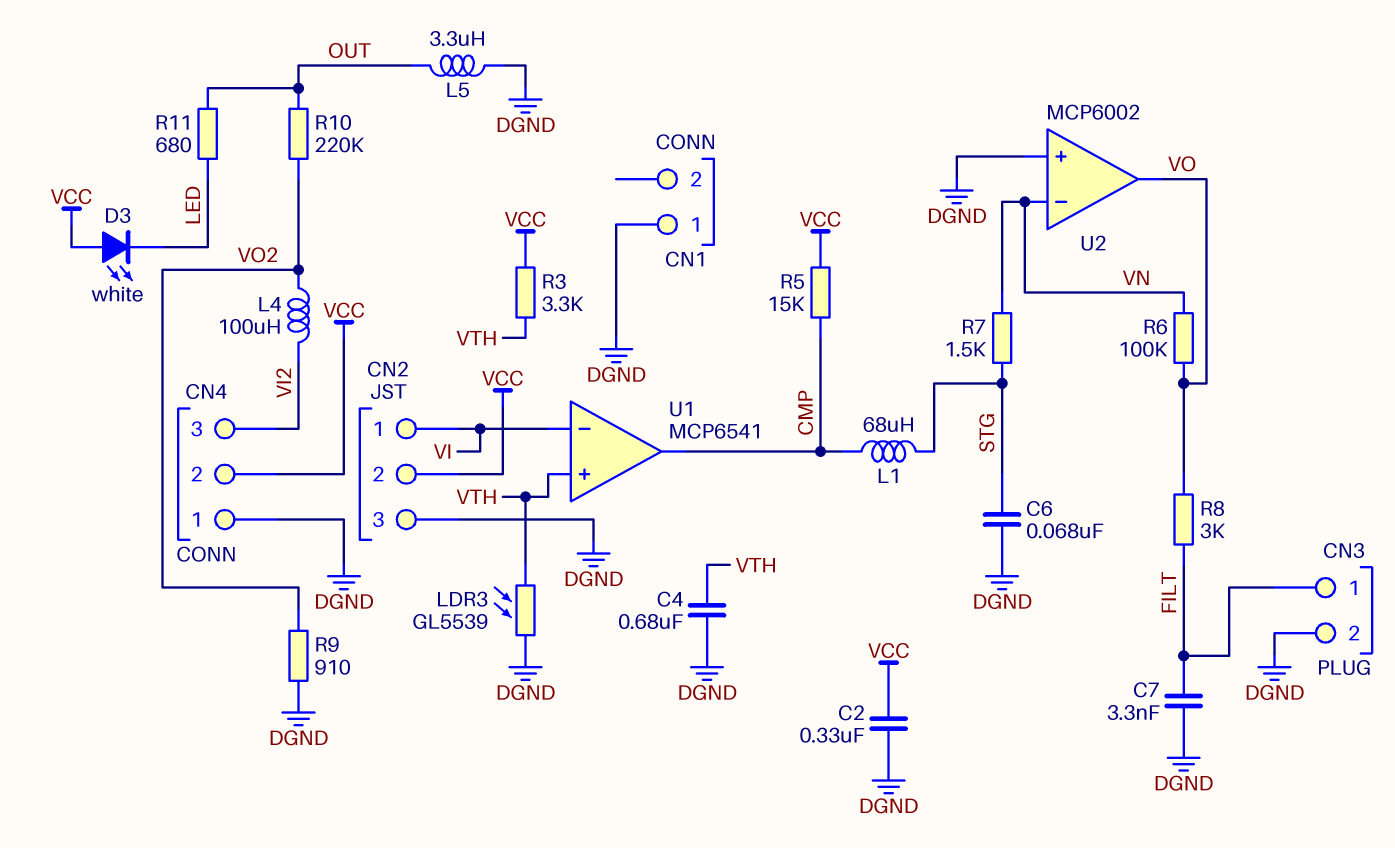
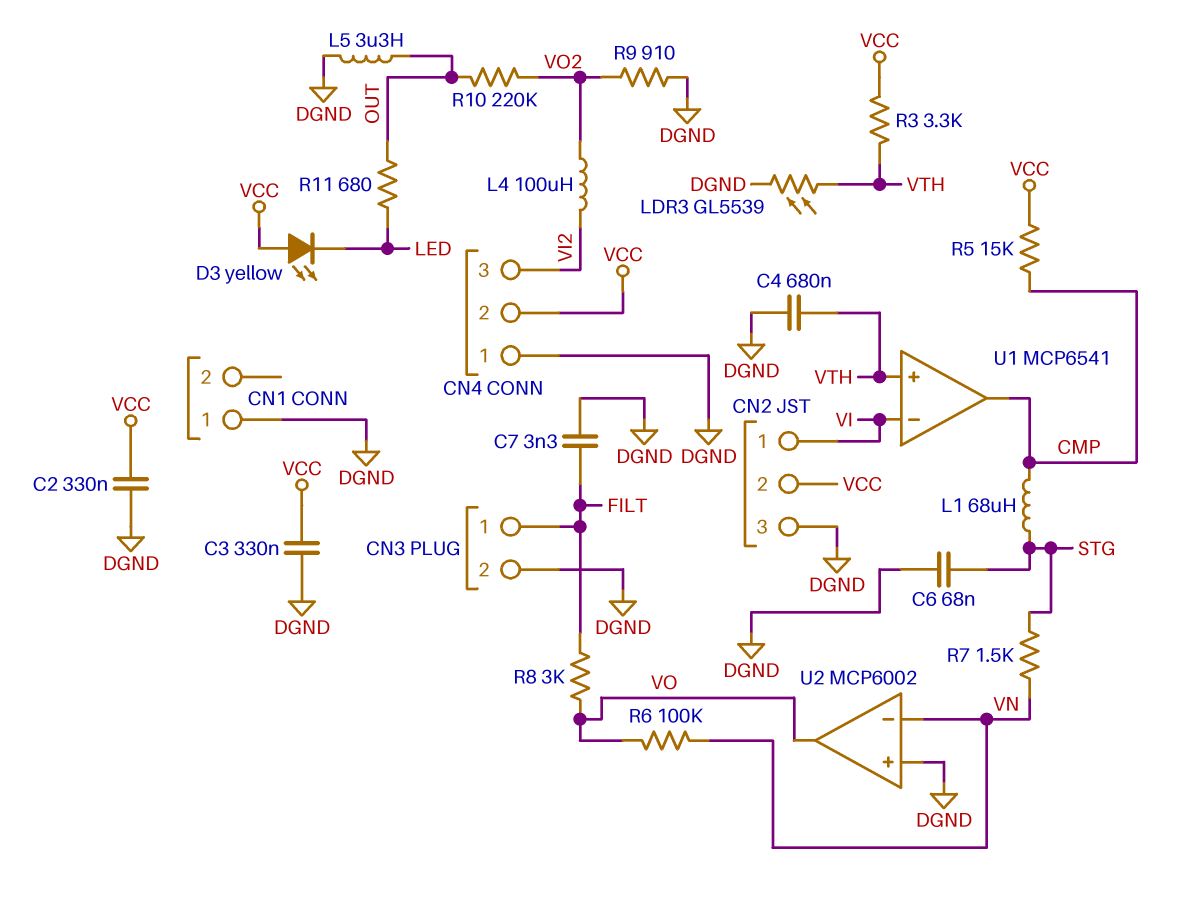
C3: none -> 330nF (DGND, VCC)
D3: LED white (A VCC, K LED) -> LED yellow (A VCC, K LED)

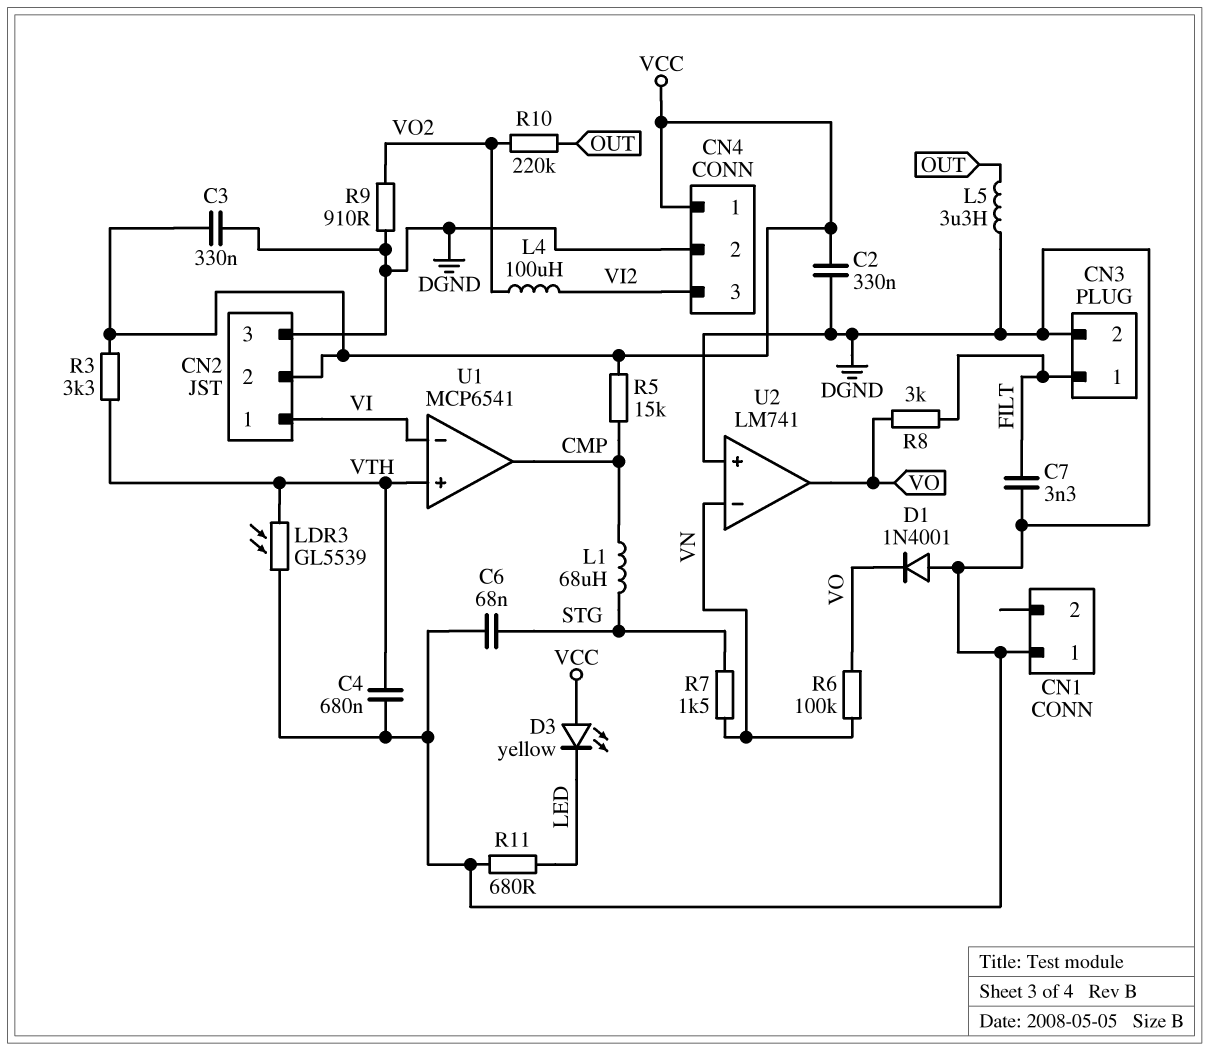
CN4 pin 1: DGND -> VCC
CN4 pin 2: VCC -> DGND
D1: none -> diode 1N4001 (A DGND, K VO)
R11: 680 (LED, OUT) -> 680 (DGND, LED)
U2: MCP6002 -> LM741

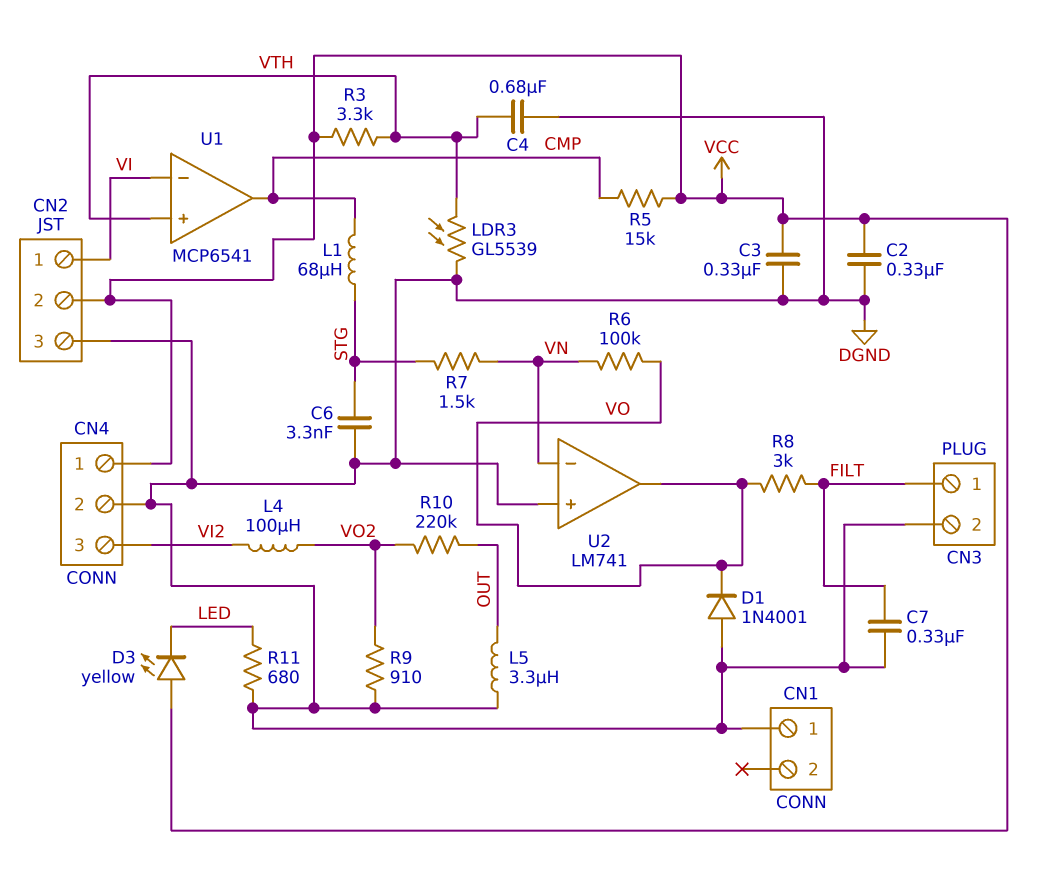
C6: 68nF (DGND, STG) -> 3.3nF (DGND, STG)
C7: 3.3nF (DGND, FILT) -> 330nF (DGND, FILT)

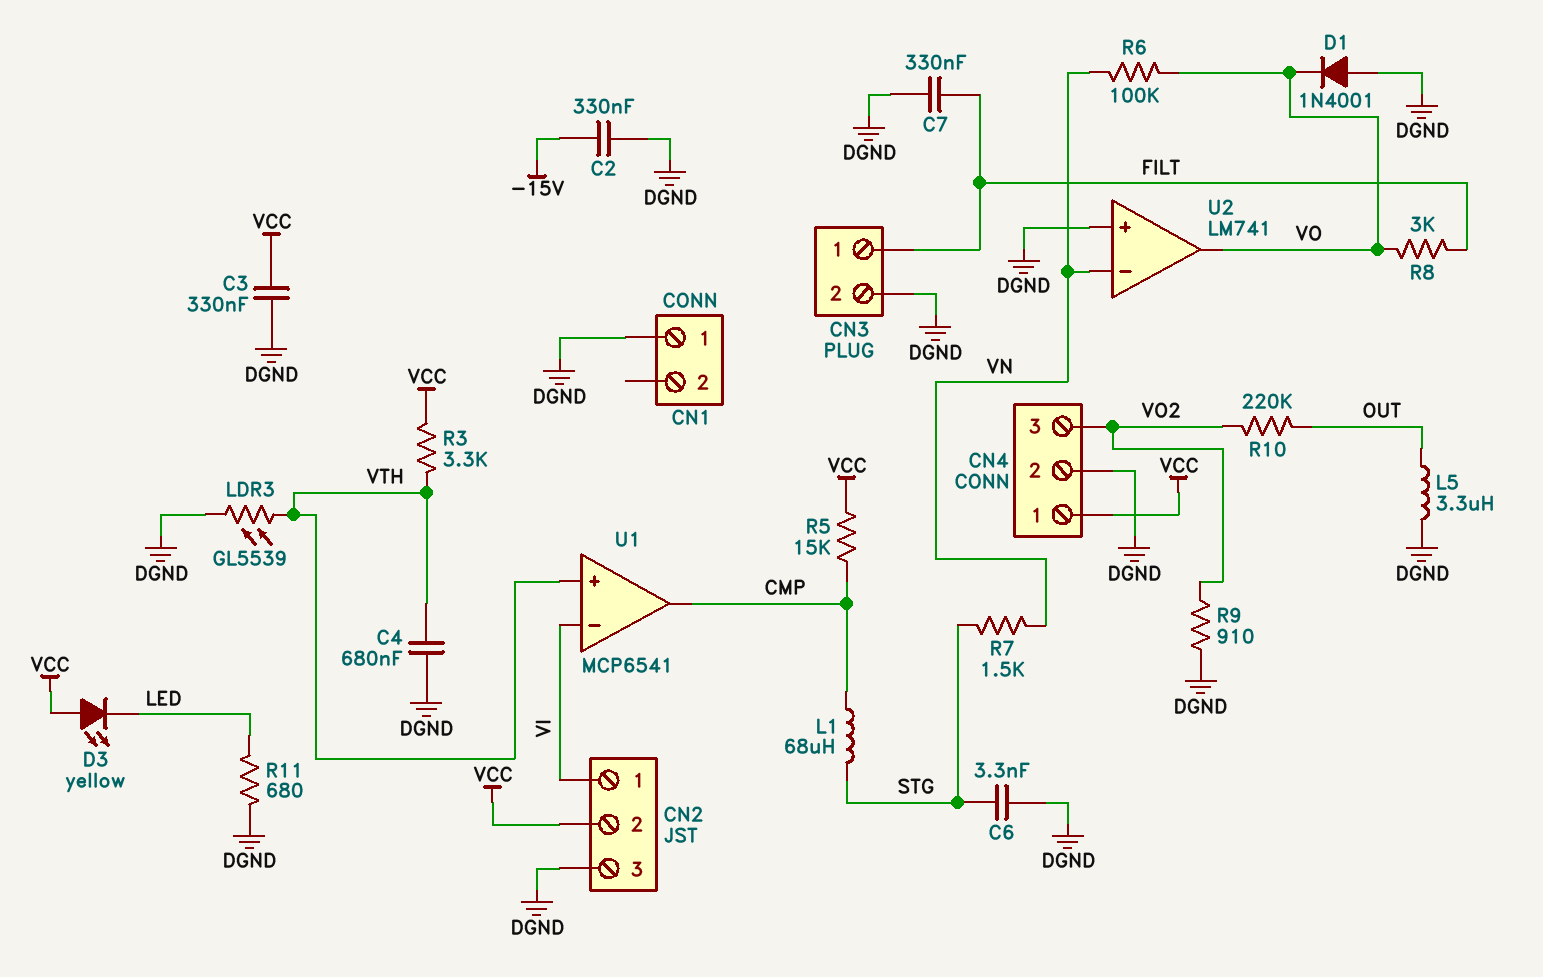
C2: 330nF (DGND, VCC) -> 330nF (-15V, DGND)
CN4 pin 3: VI2 -> VO2
L4: 100uH (VI2, VO2) -> none

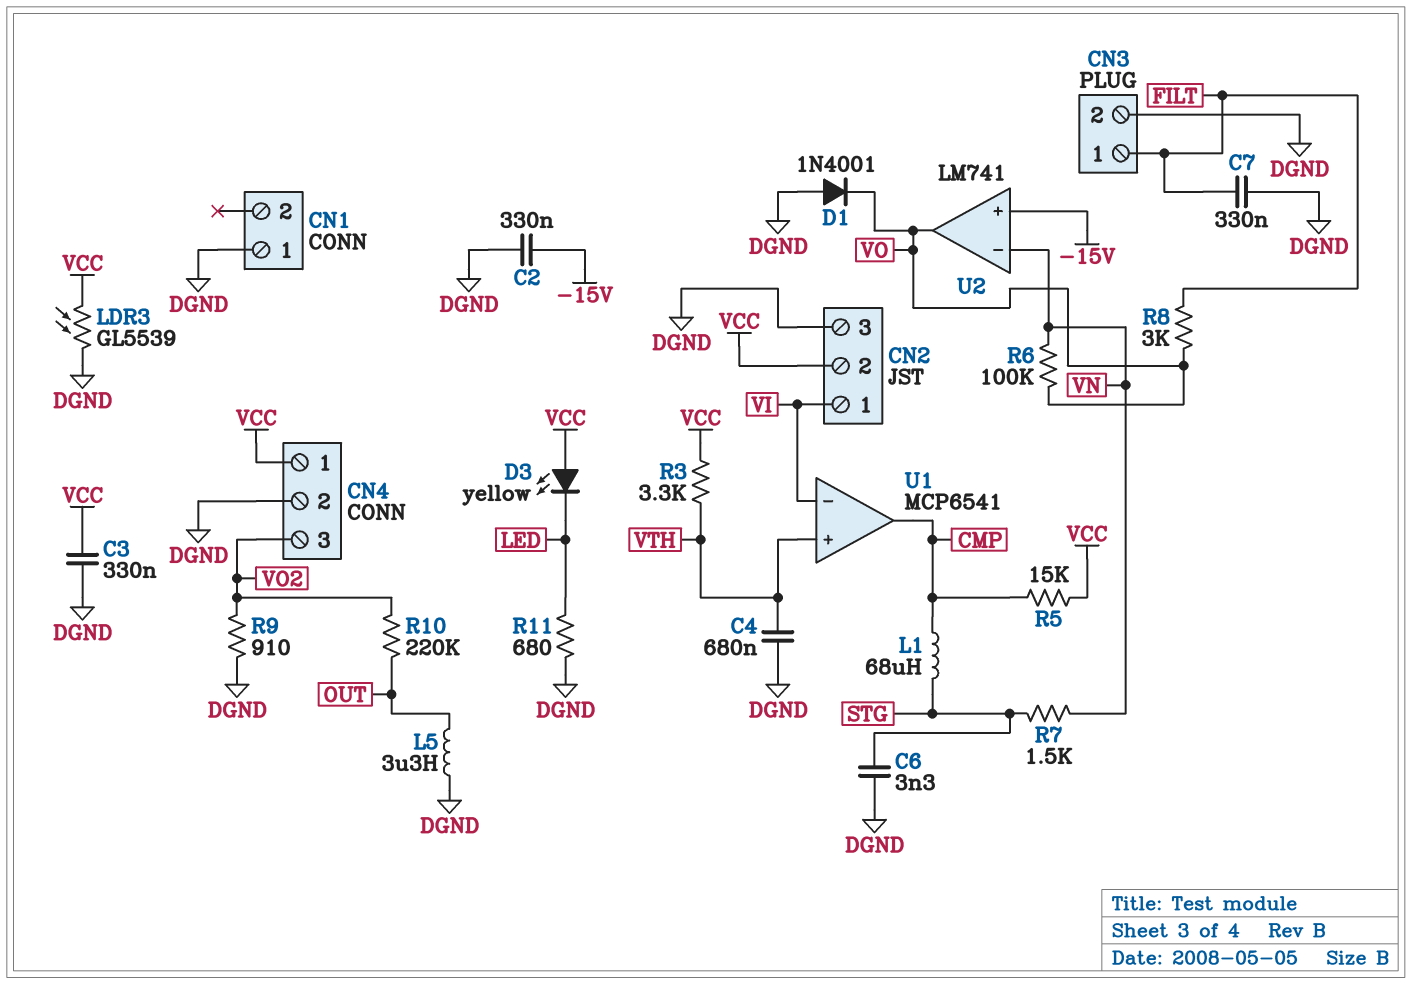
LDR3: GL5539 (DGND, VTH) -> GL5539 (DGND, VCC)
U2 pin in+: DGND -> -15V

